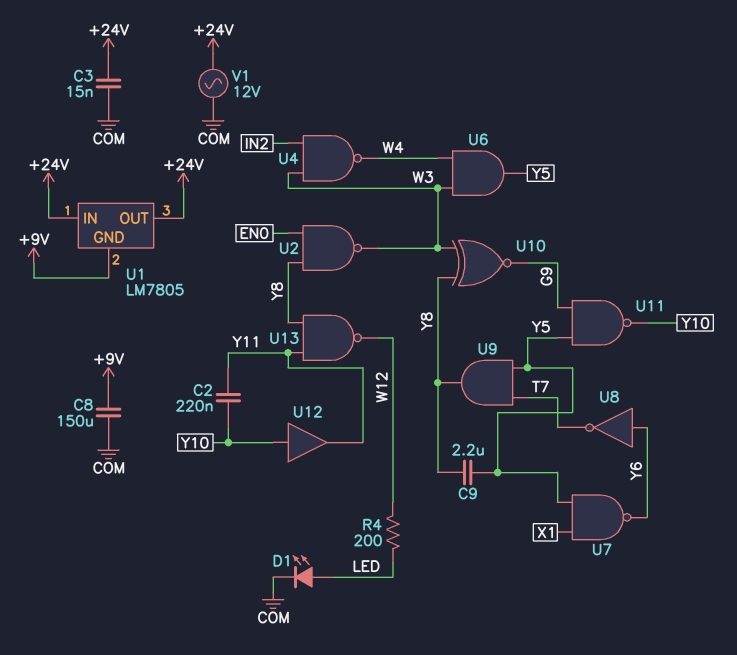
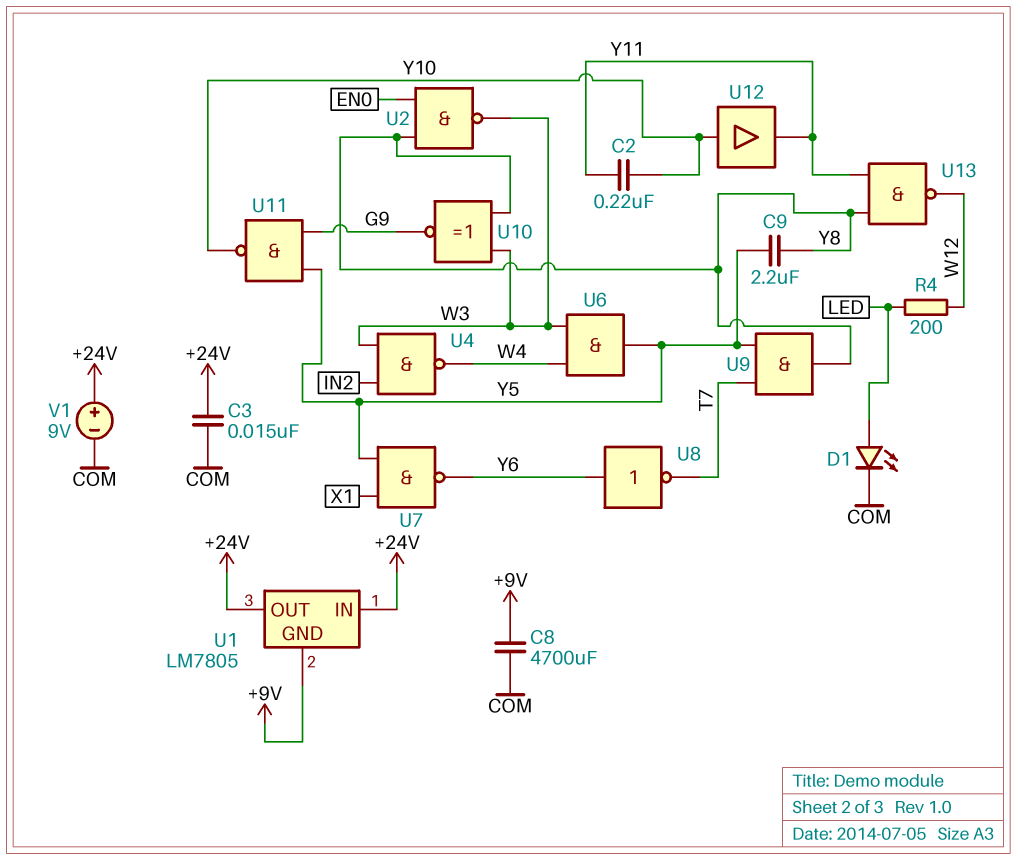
C8: 150uF (+9V, COM) -> 4700uF (+9V, COM)
V1: AC 12V (+24V, COM) -> 9V (plus +24V, minus COM)

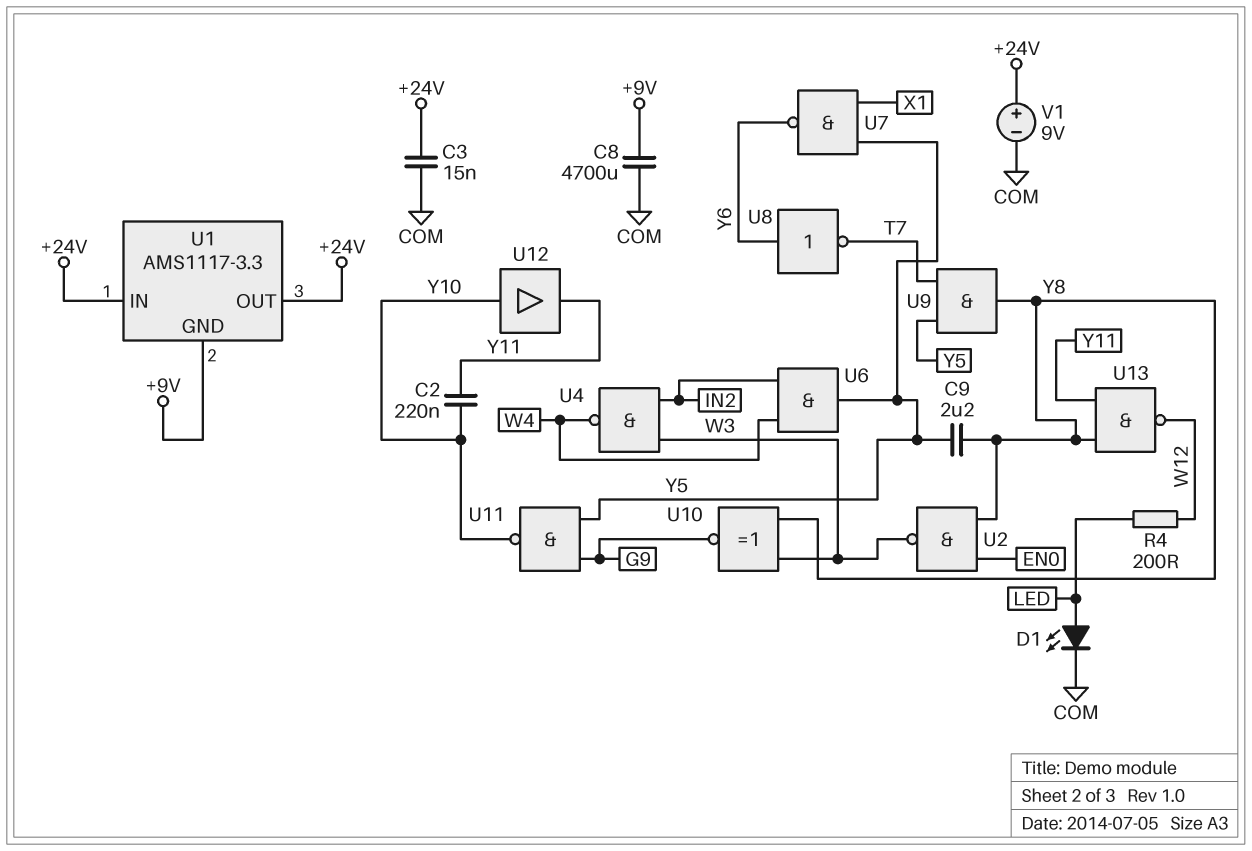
U1: LM7805 -> AMS1117-3.3
U6: AND (in W3, in W4, out Y5) -> AND (in IN2, in W4, out Y5)

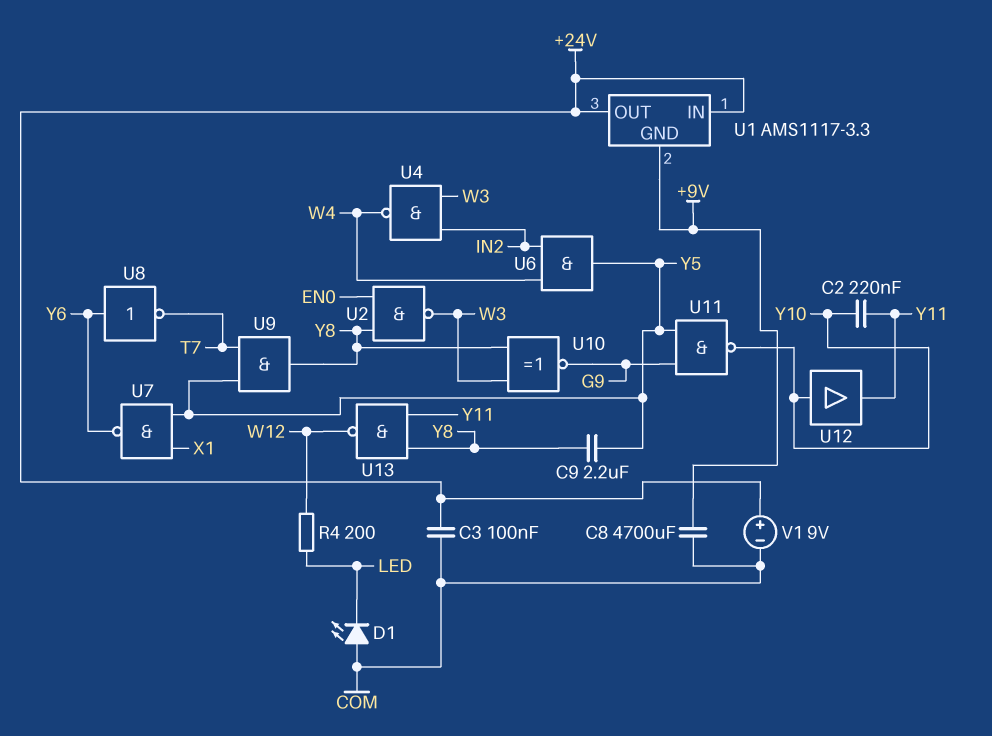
C3: 15nF (+24V, COM) -> 100nF (+24V, COM)
D1: LED (A LED, K COM) -> LED (A COM, K LED)

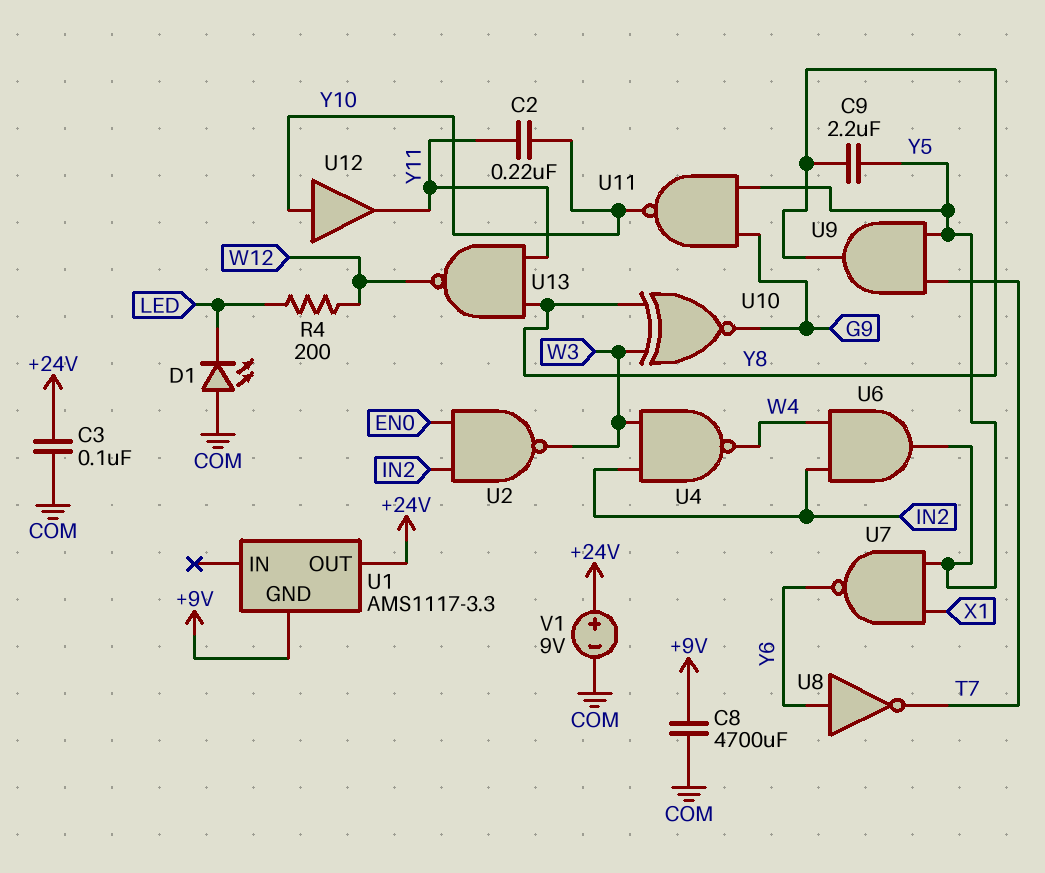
U1 pin IN: +24V -> none
U2: NAND (in EN0, in Y8, out W3) -> NAND (in EN0, in IN2, out W3)

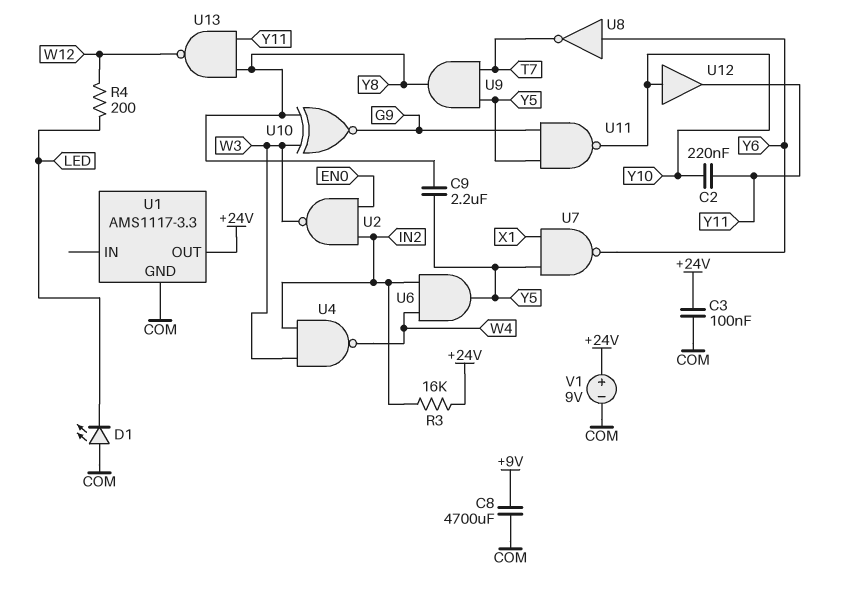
R3: none -> 16k (+24V, IN2)
U1 pin GND: +9V -> COM

